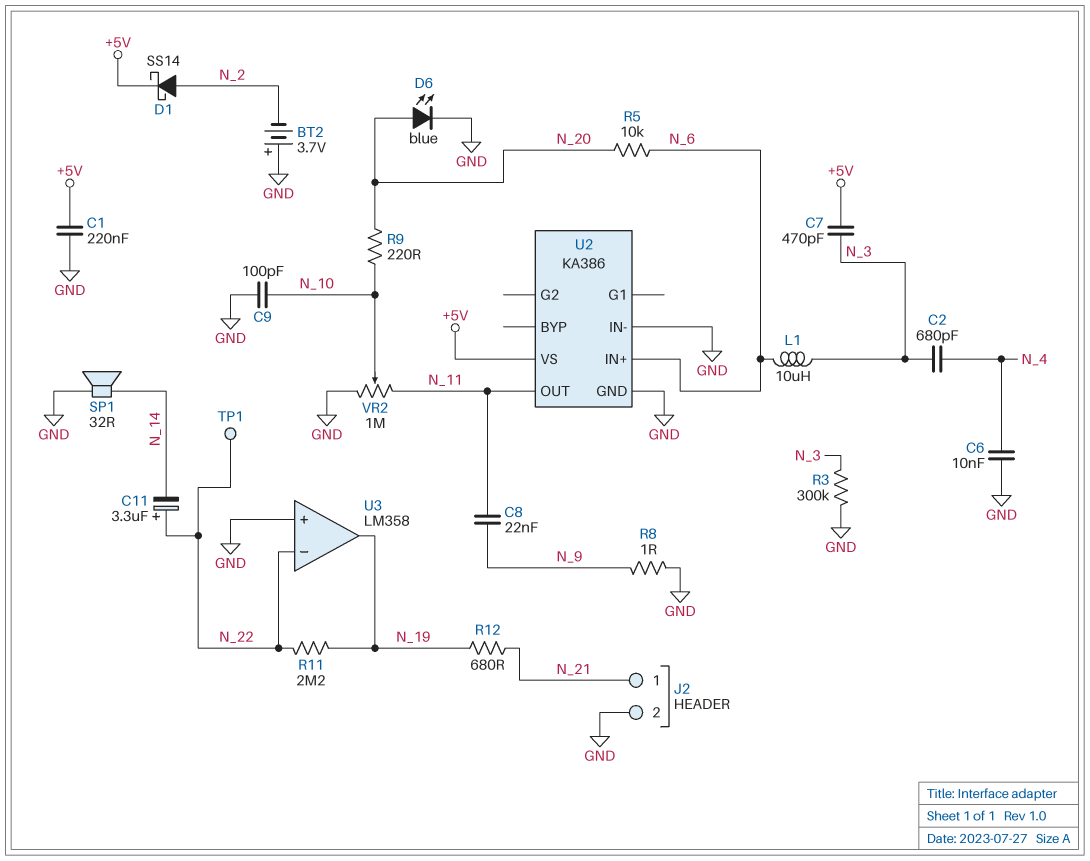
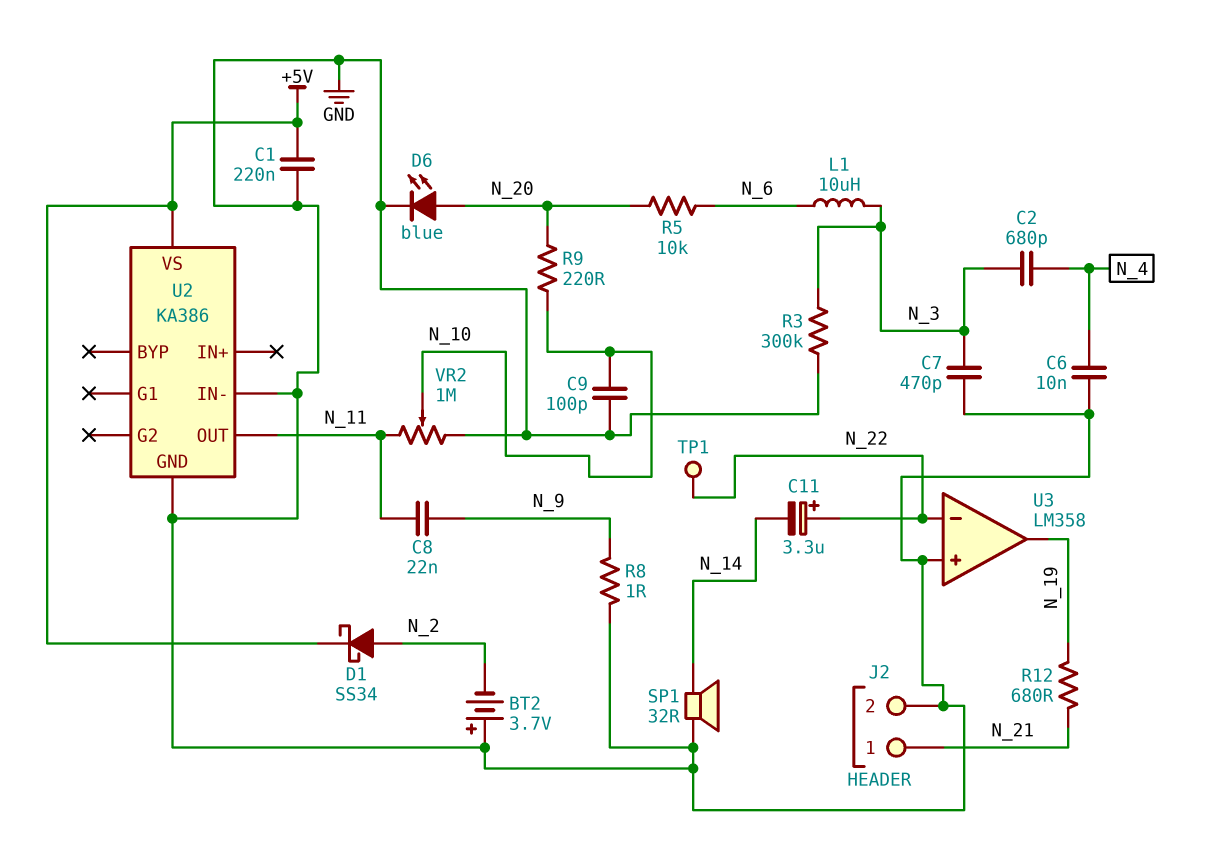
C7: 470pF (+5V, N_3) -> 470pF (GND, N_3)
D1: schottky SS14 (A N_2, K +5V) -> schottky SS34 (A N_2, K +5V)
R11: 2.2M (N_19, N_22) -> none
U2 pin IN+: N_6 -> none

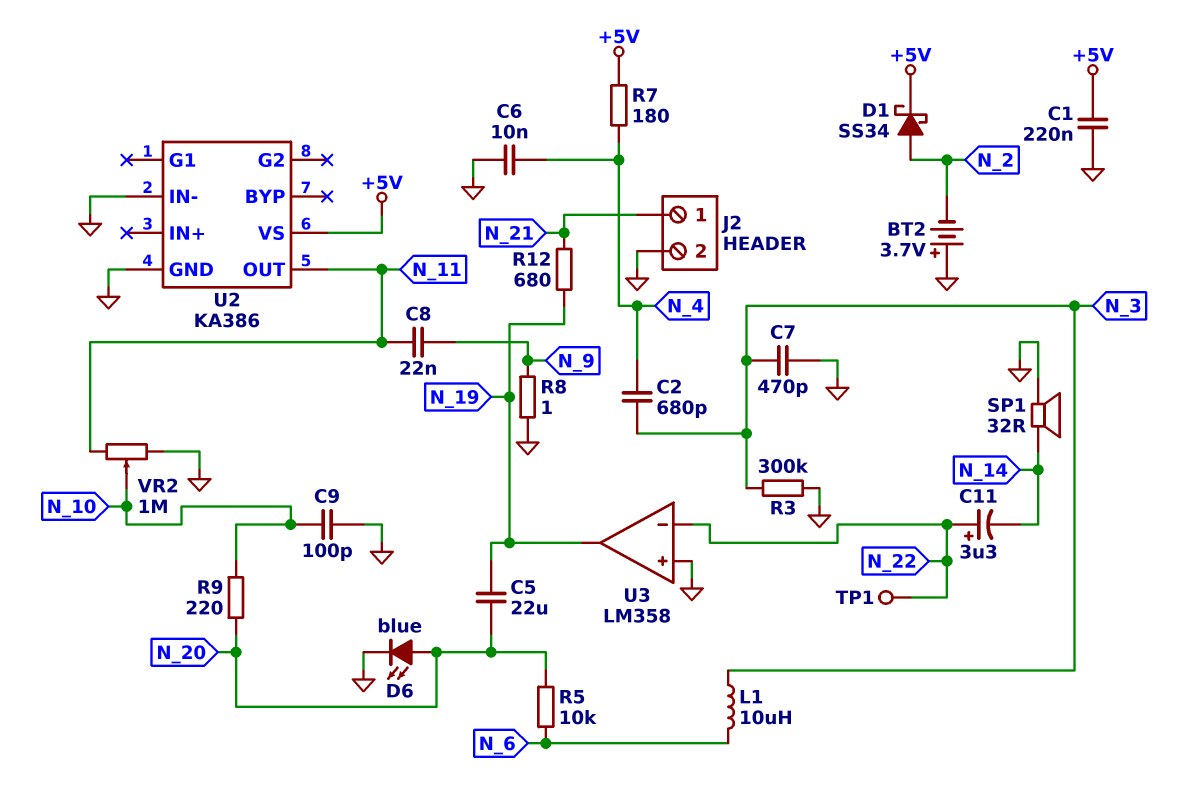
C5: none -> 22uF (N_19, N_20)
R7: none -> 180 (+5V, N_4)

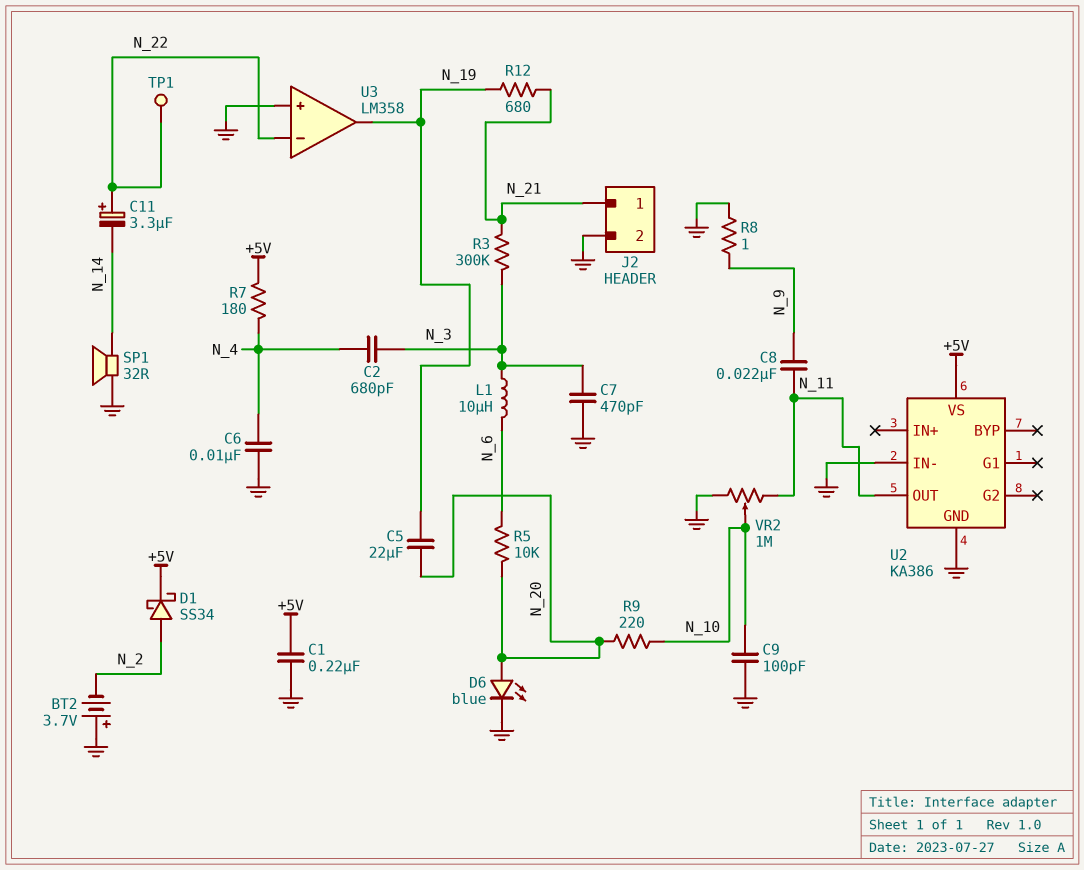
R3: 300k (GND, N_3) -> 300k (N_3, N_21)

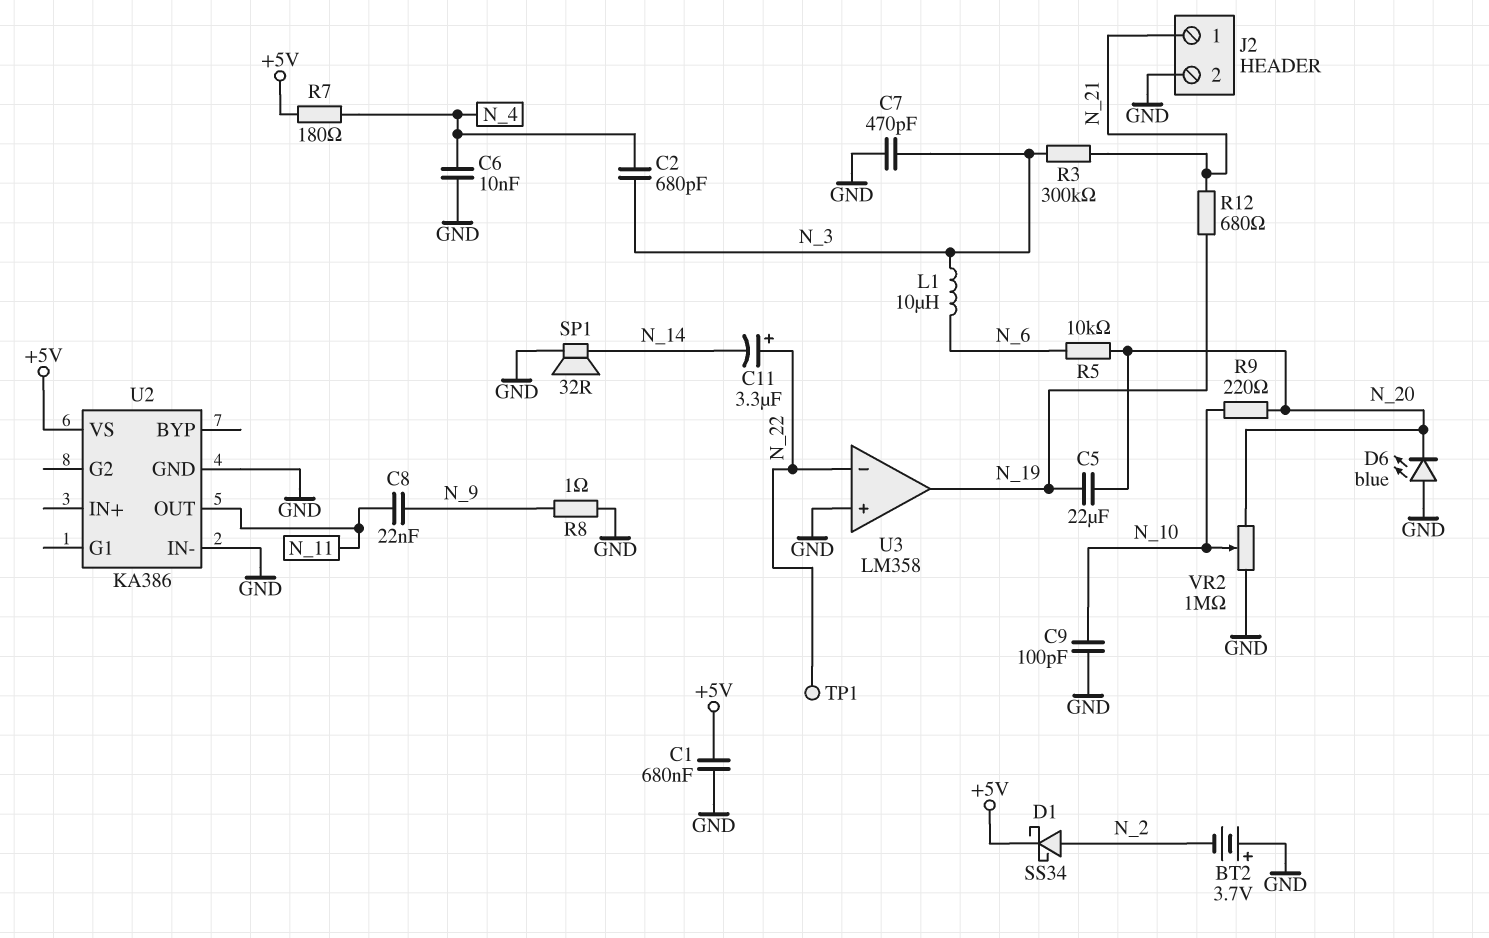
C1: 220nF (+5V, GND) -> 680nF (+5V, GND)
D6: LED blue (A N_20, K GND) -> LED blue (A GND, K N_20)
VR2: 1M (GND, N_11, wiper N_10) -> 1M (GND, N_20, wiper N_10)

